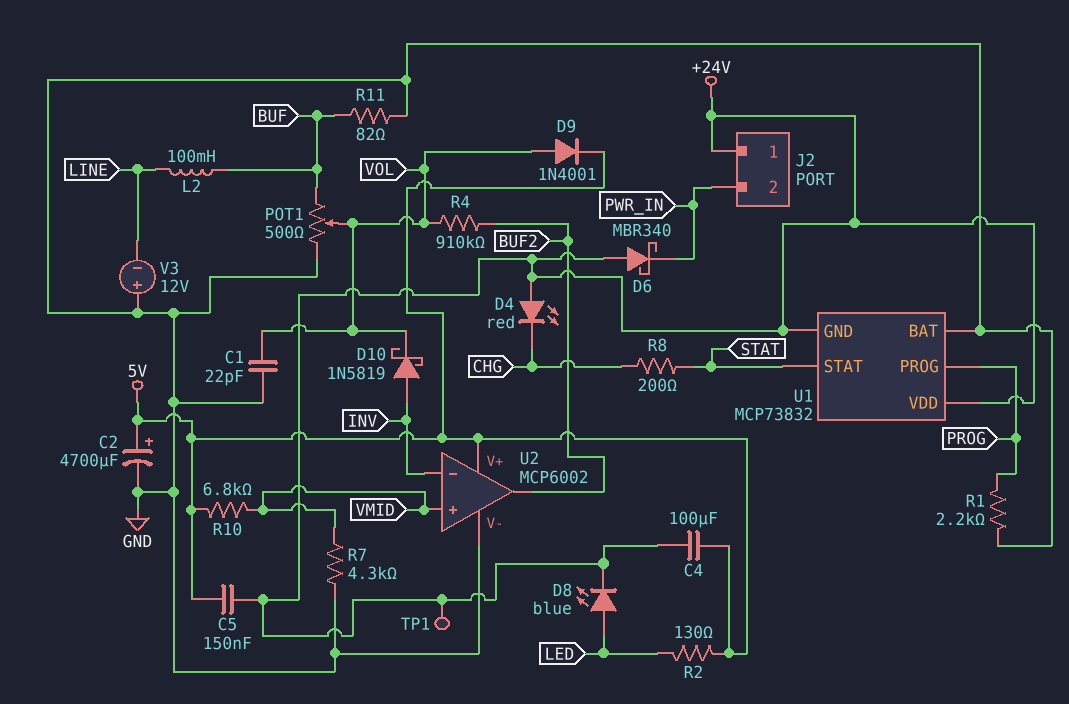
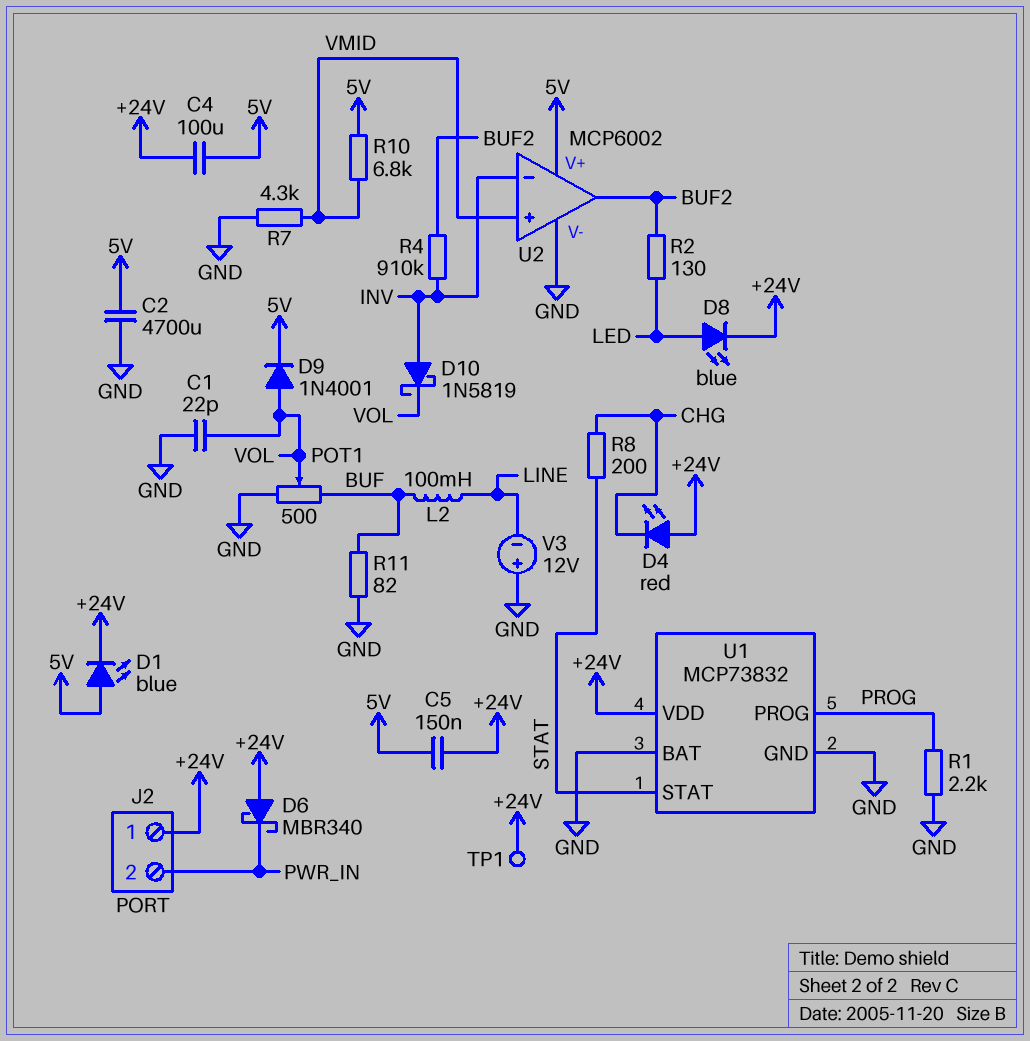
C2: 4700uF (plus 5V, minus GND) -> 4700uF (5V, GND)
D1: none -> LED blue (A 5V, K +24V)
R2: 130 (5V, LED) -> 130 (BUF2, LED)
R4: 910k (BUF2, VOL) -> 910k (BUF2, INV)
U1 pin GND: +24V -> GND

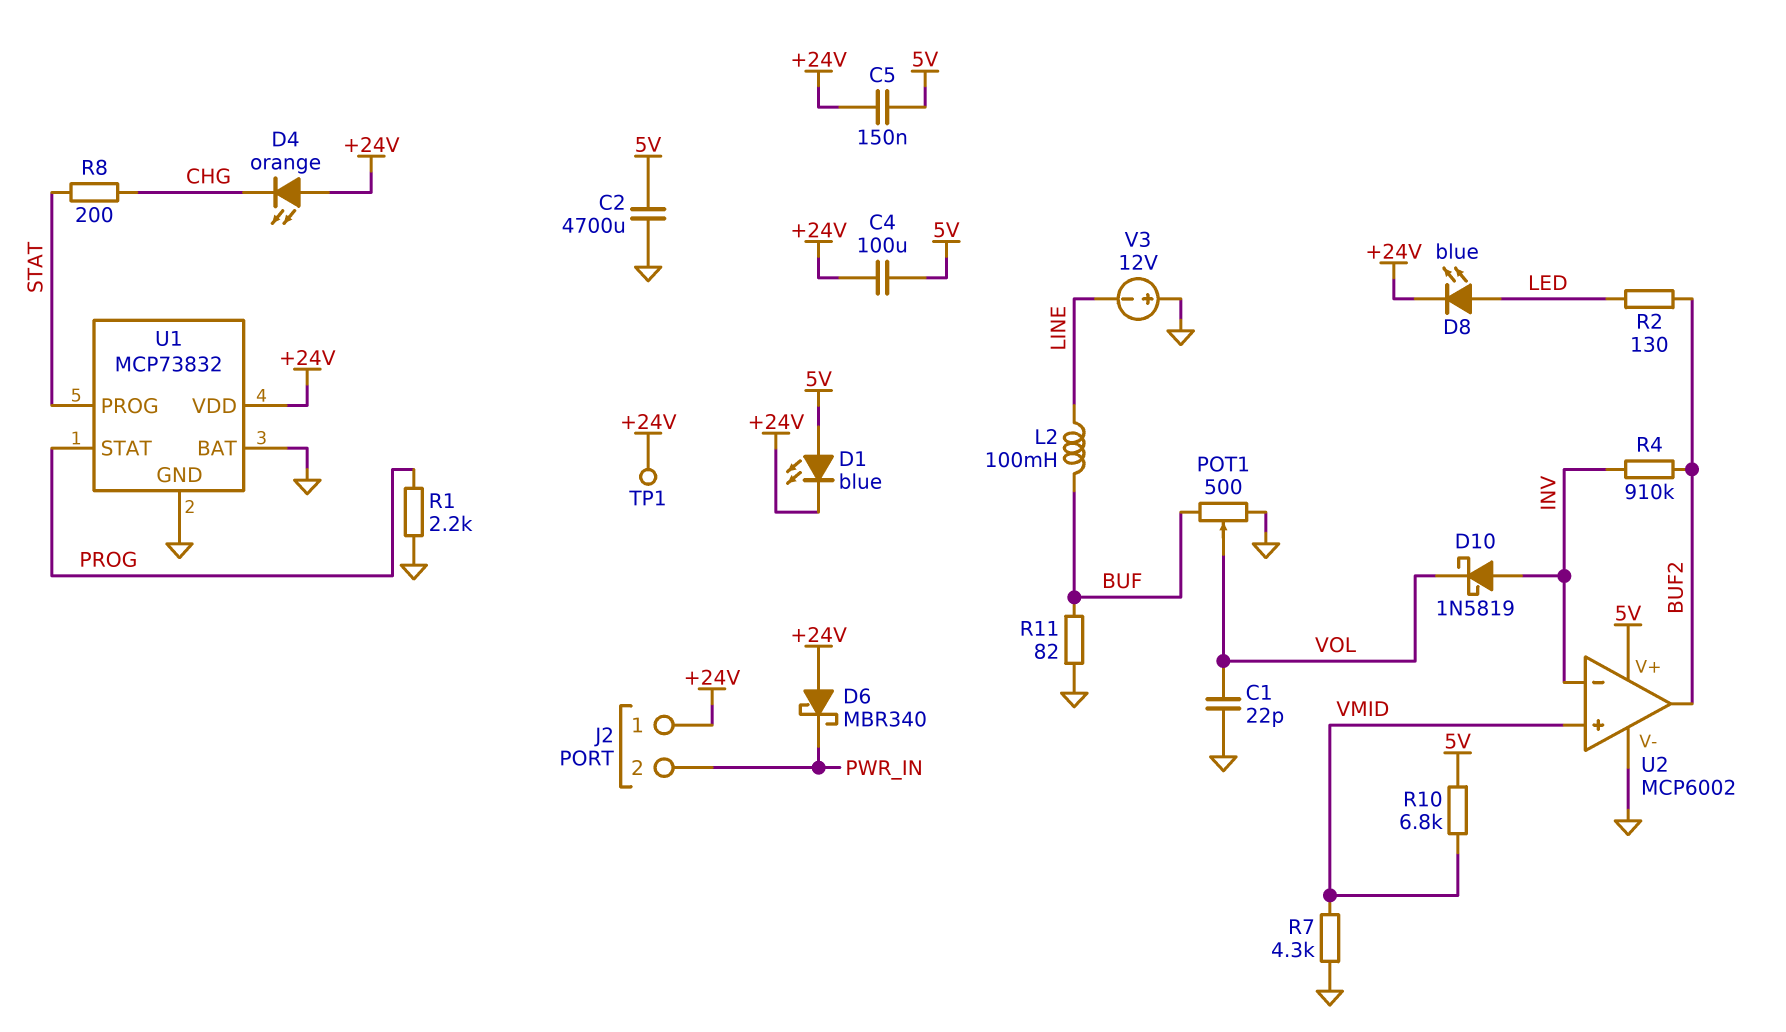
D4: LED red (A +24V, K CHG) -> LED orange (A +24V, K CHG)
D9: diode 1N4001 (A VOL, K 5V) -> none
U1 pin PROG: PROG -> STAT
U1 pin STAT: STAT -> PROG

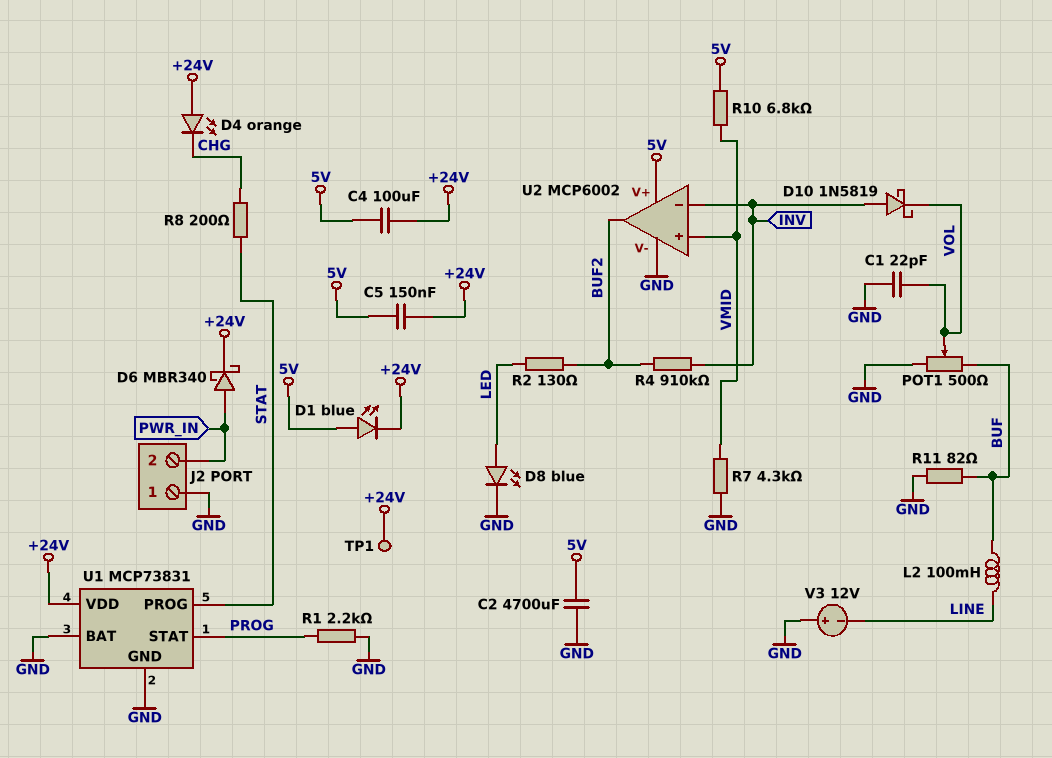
D6: schottky MBR340 (A +24V, K PWR_IN) -> schottky MBR340 (A PWR_IN, K +24V)
D8: LED blue (A LED, K +24V) -> LED blue (A LED, K GND)
J2 pin 1: +24V -> GND
U1: MCP73832 -> MCP73831

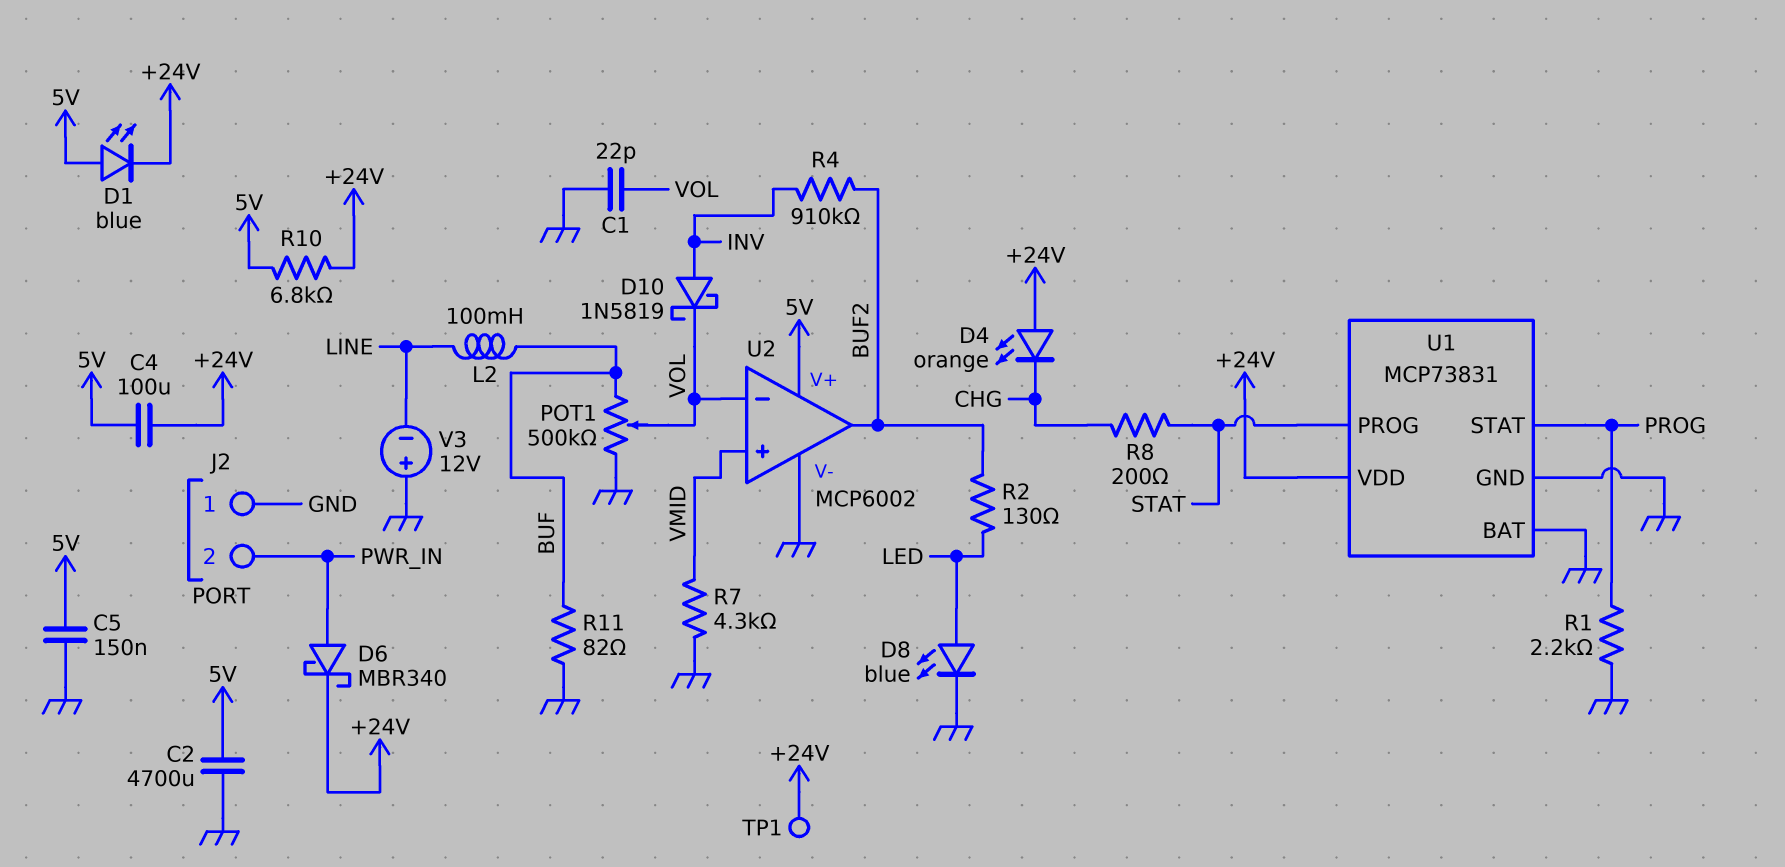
C5: 150nF (+24V, 5V) -> 150nF (5V, GND)
POT1: 500 (BUF, GND, wiper VOL) -> 500k (BUF, GND, wiper VOL)
R10: 6.8k (5V, VMID) -> 6.8k (+24V, 5V)
U2 pin in-: INV -> VOL

